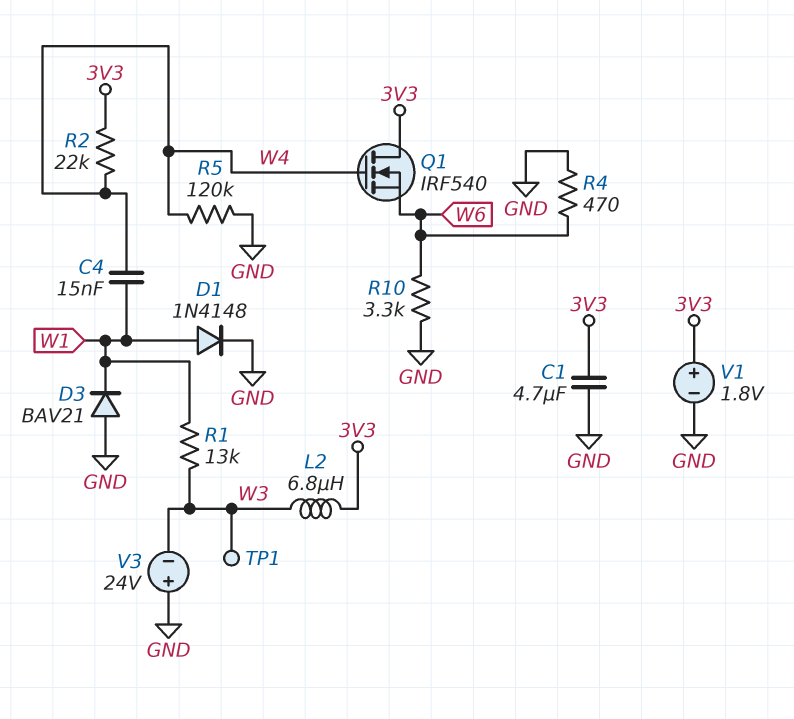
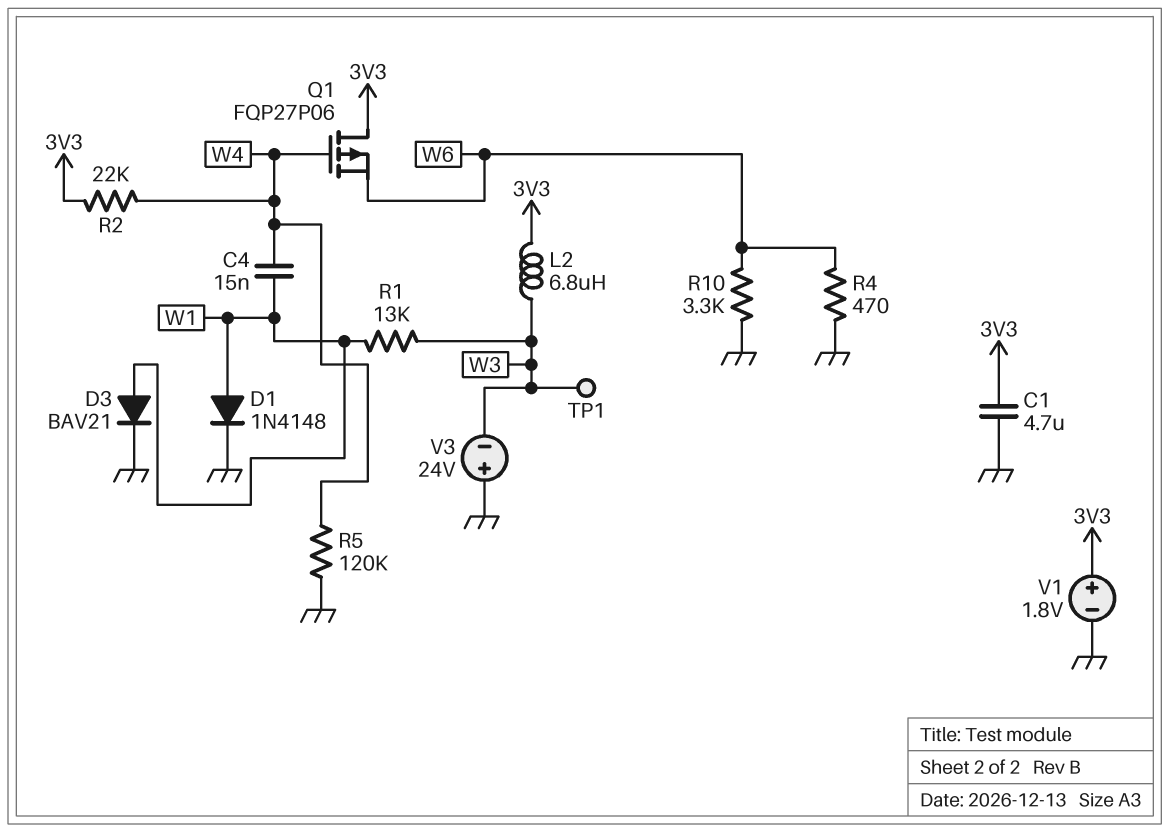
D3: diode BAV21 (A GND, K W1) -> diode BAV21 (A W1, K GND)
Q1: NMOS IRF540 (G W4, D 3V3, S W6) -> PMOS FQP27P06 (G W4, D 3V3, S W6)

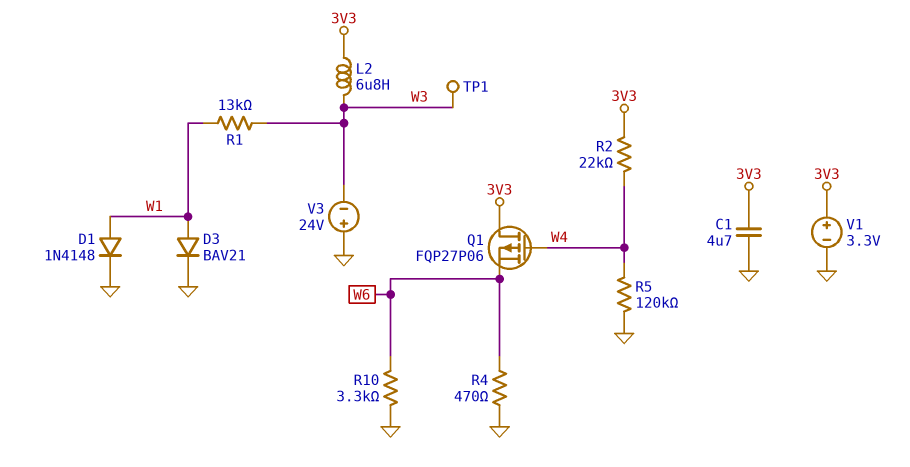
C4: 15nF (W1, W4) -> none
V1: 1.8V (plus 3V3, minus GND) -> 3.3V (plus 3V3, minus GND)

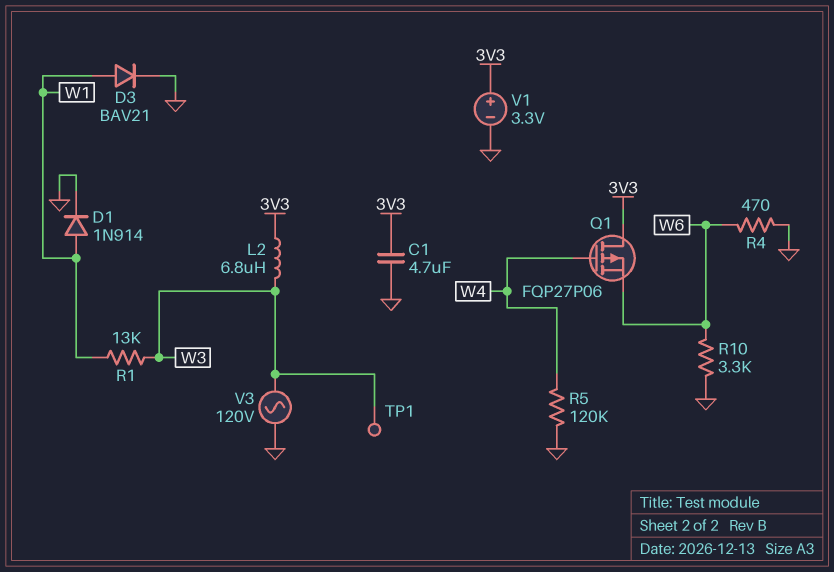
D1: diode 1N4148 (A W1, K GND) -> diode 1N914 (A W1, K GND)
R2: 22k (3V3, W4) -> none
V3: 24V (plus GND, minus W3) -> AC 120V (GND, W3)

